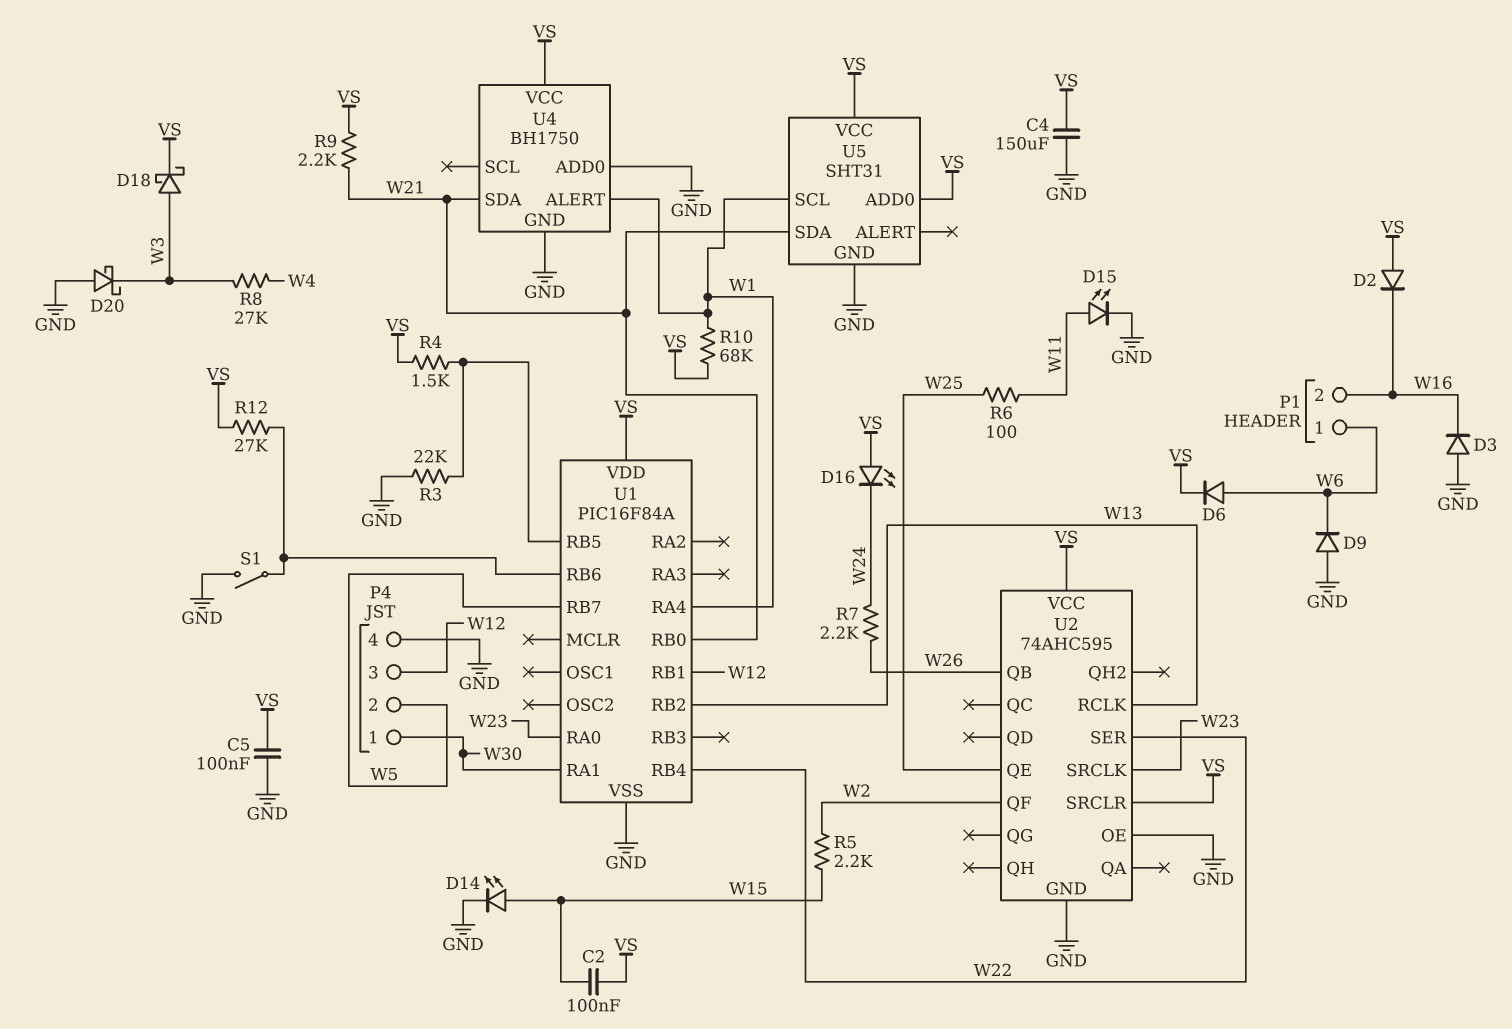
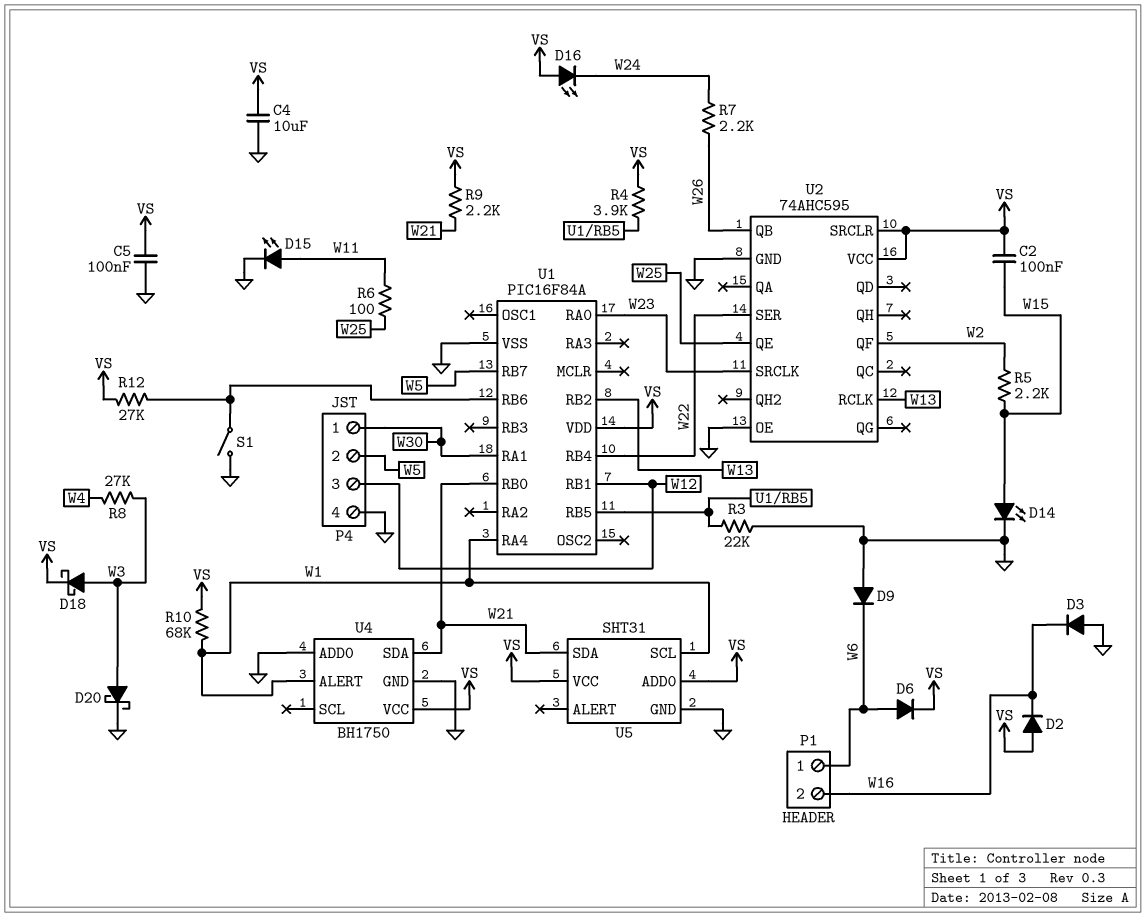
C4: 150uF (GND, VS) -> 10uF (GND, VS)
D20: schottky (A GND, K W3) -> schottky (A W3, K GND)
R4: 1.5k (U1/RB5, VS) -> 3.9k (U1/RB5, VS)

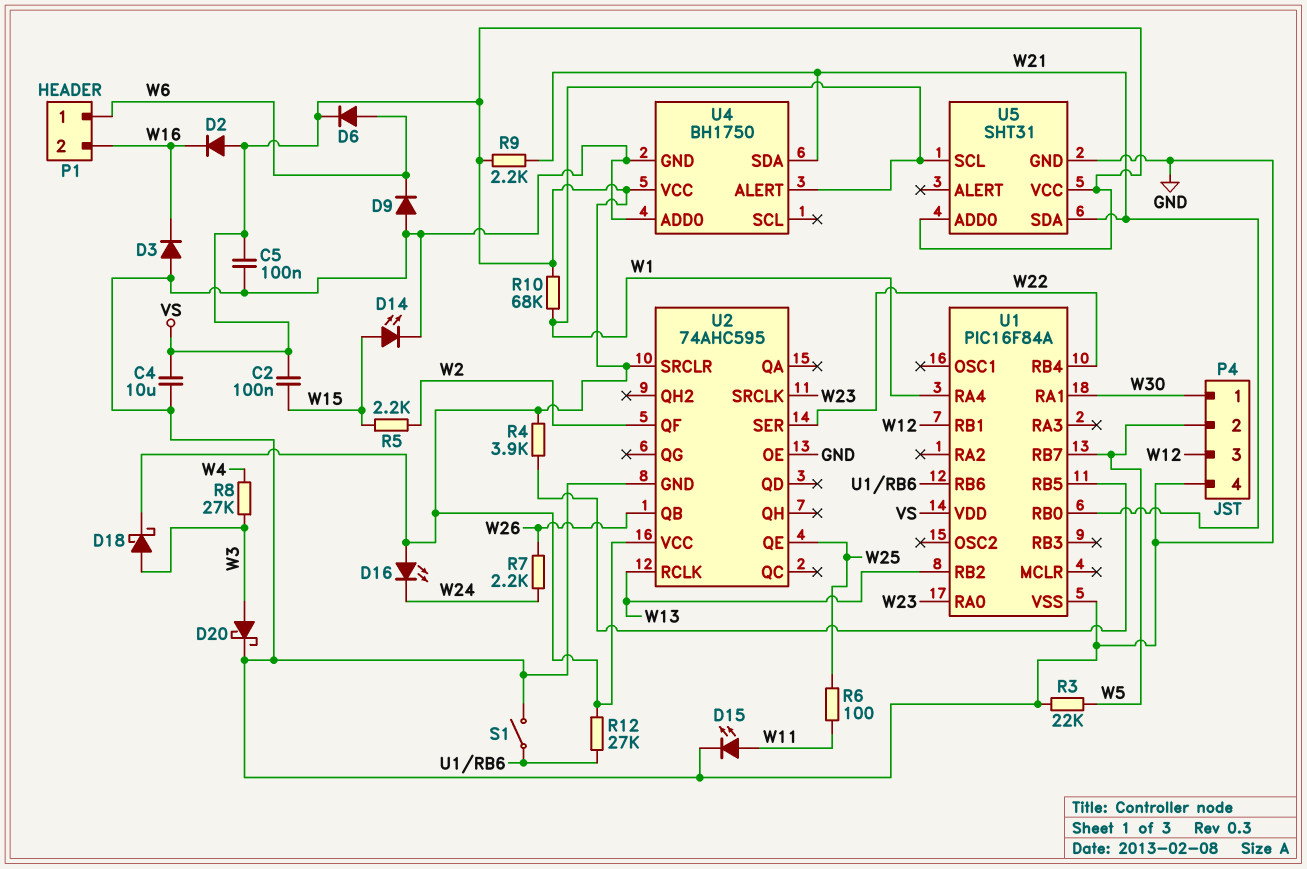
R3: 22k (GND, U1/RB5) -> 22k (GND, W5)

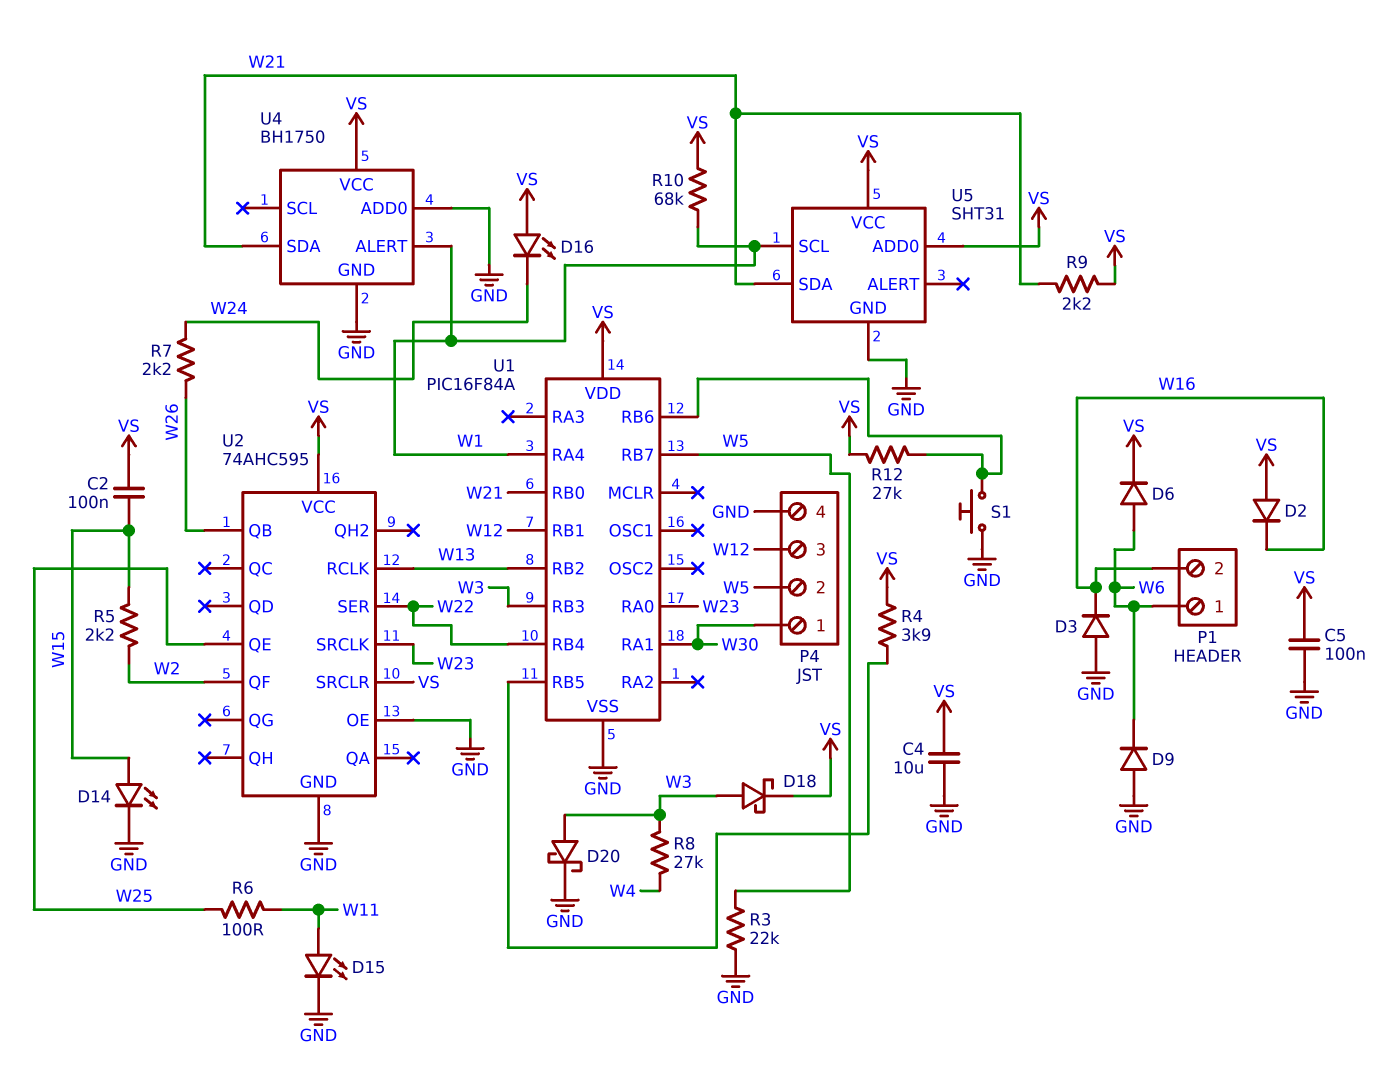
S1: switch (GND, U1/RB6) -> button (GND, U1/RB6)
U1 pin RB3: none -> W3

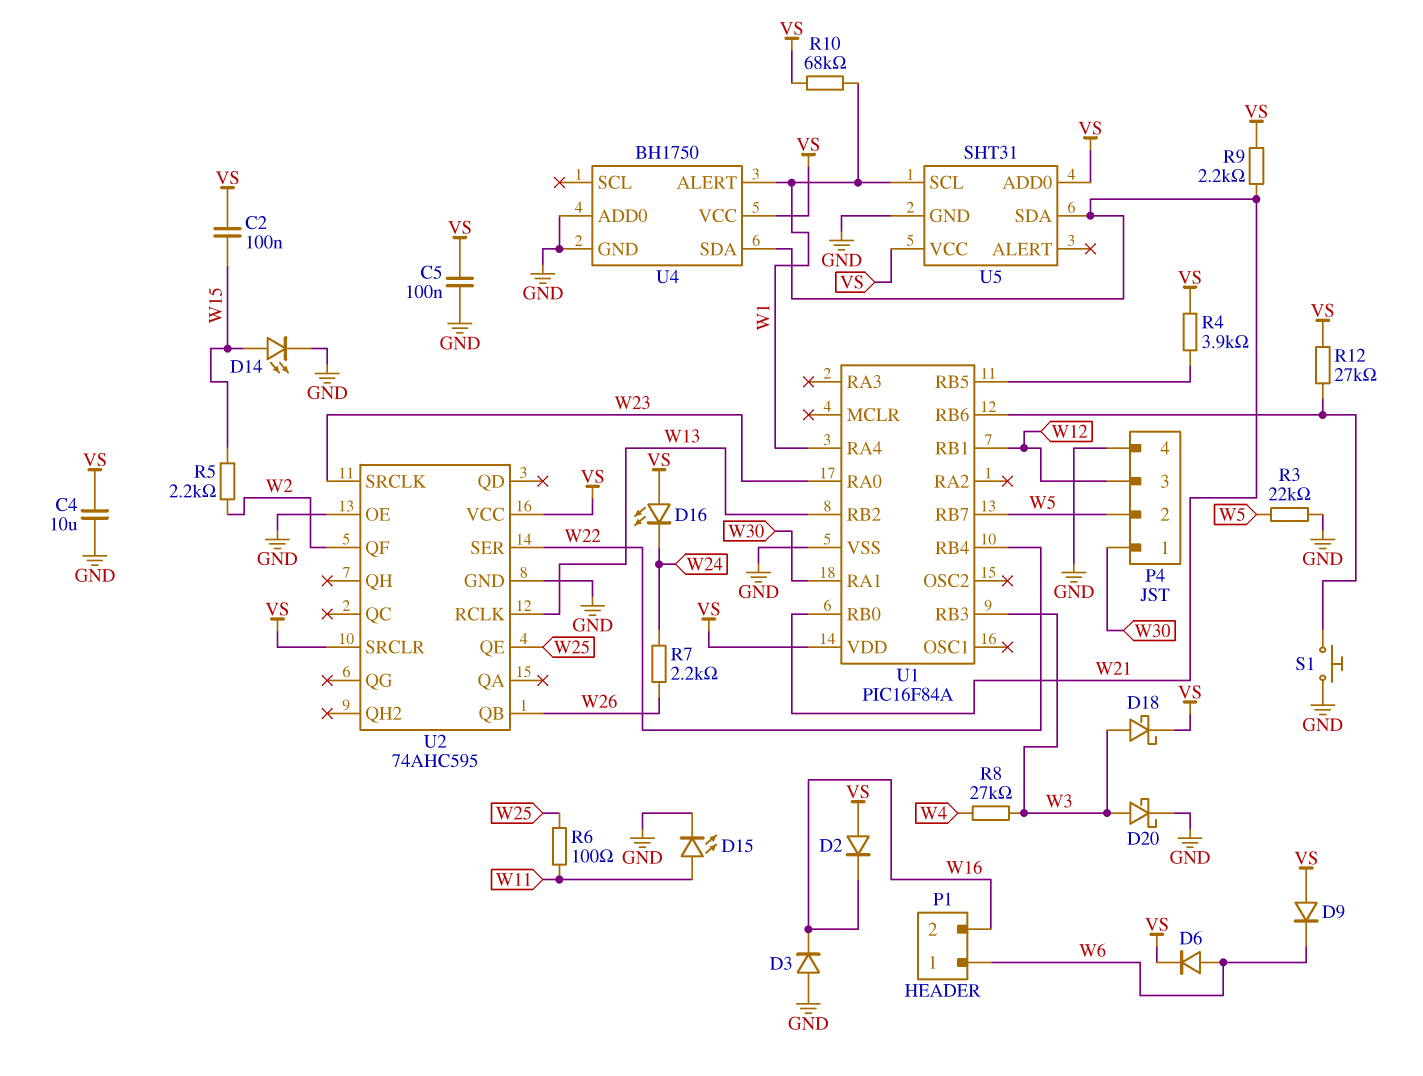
D9: diode (A GND, K W6) -> diode (A VS, K W6)

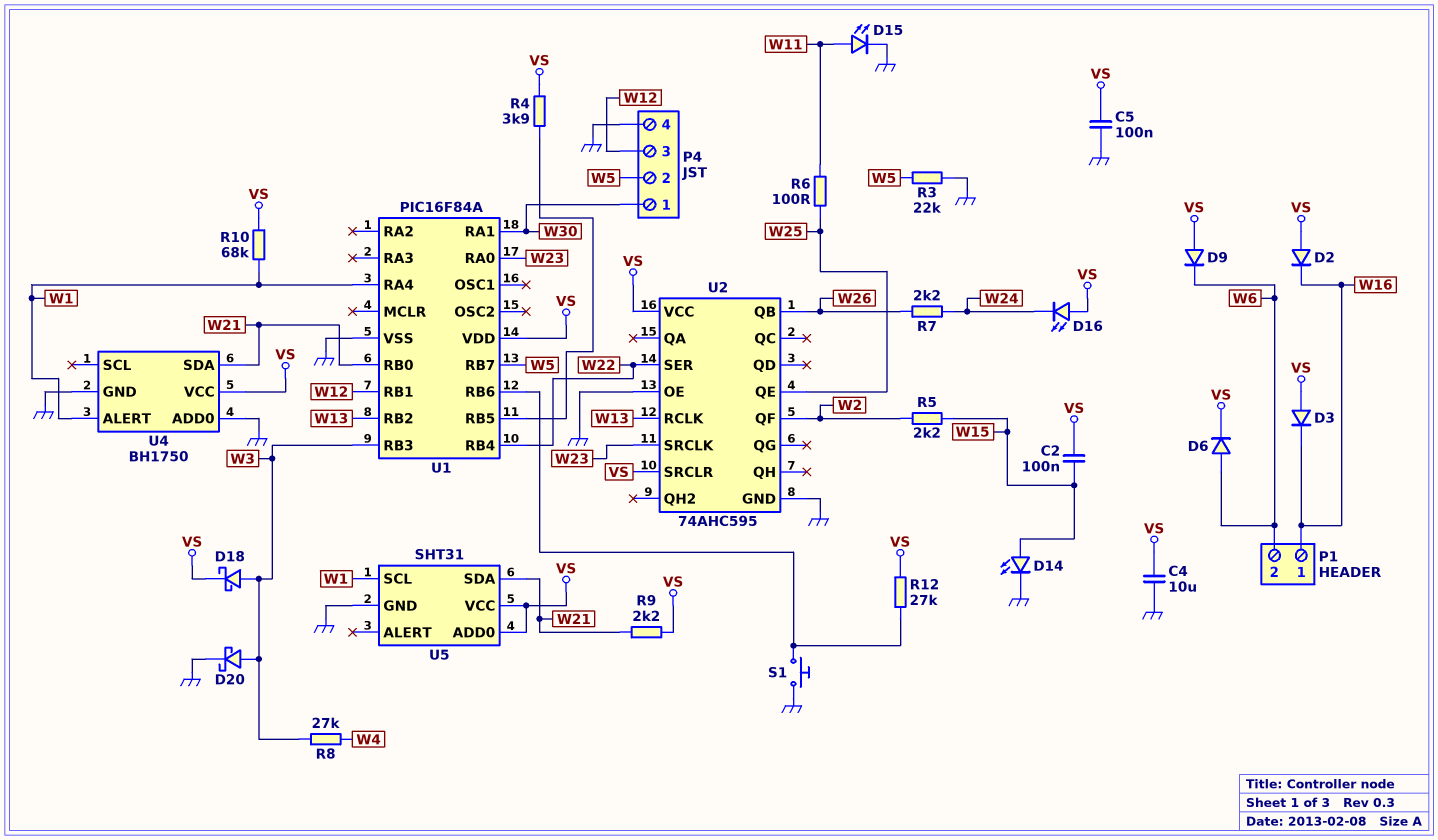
D3: diode (A GND, K W16) -> diode (A VS, K W16)
P1 pin 1: W6 -> W16
P1 pin 2: W16 -> W6

